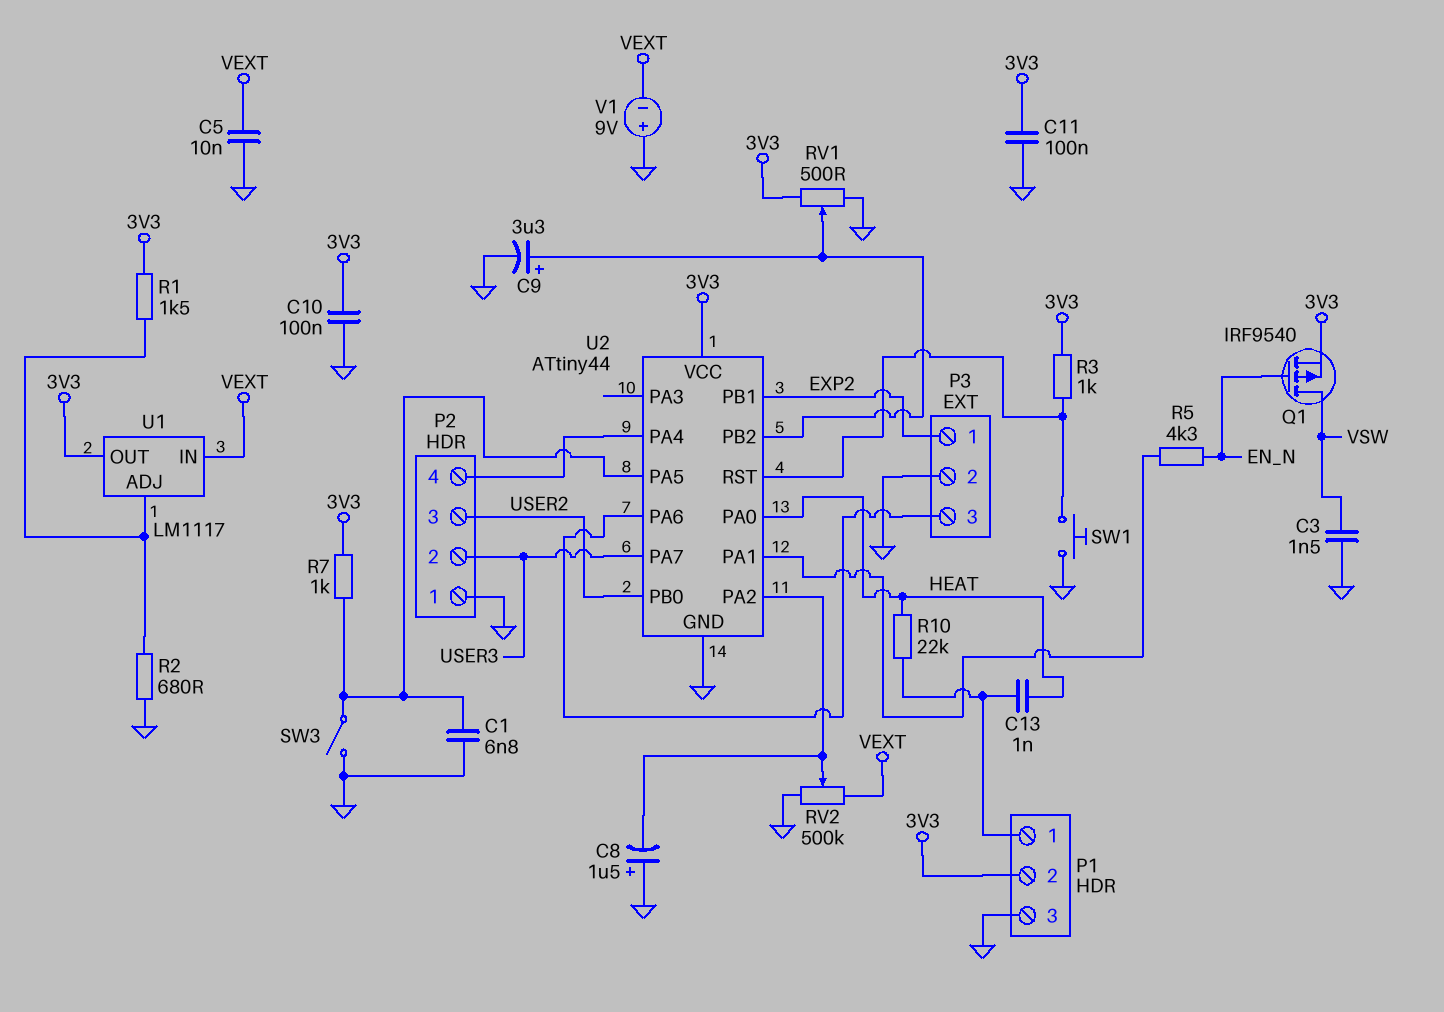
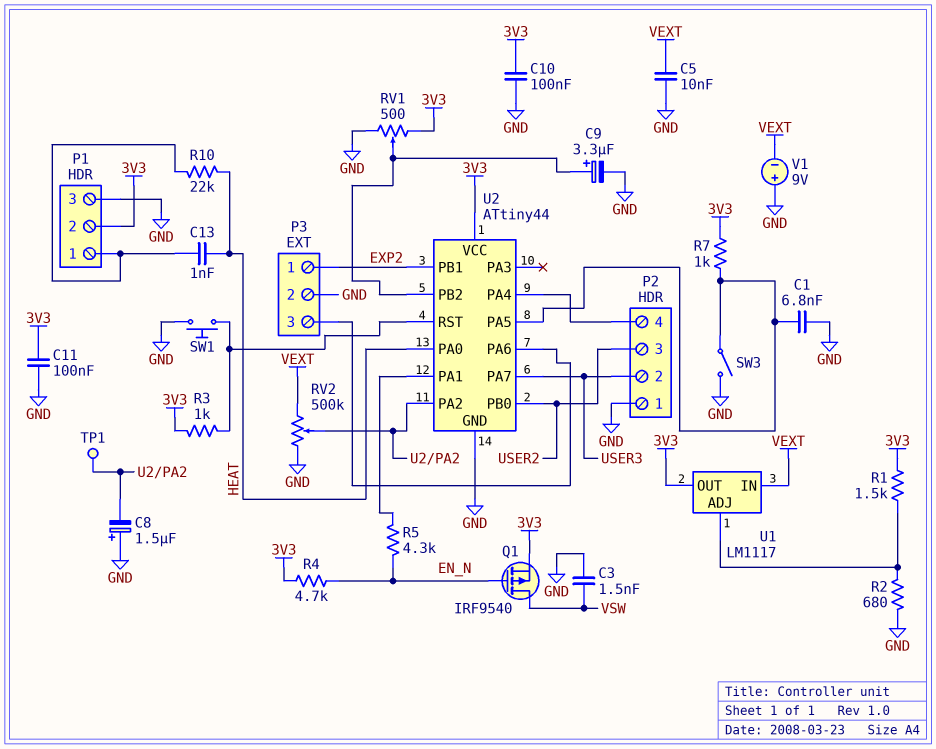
R4: none -> 4.7k (3V3, EN_N)
TP1: none -> test point (U2/PA2)

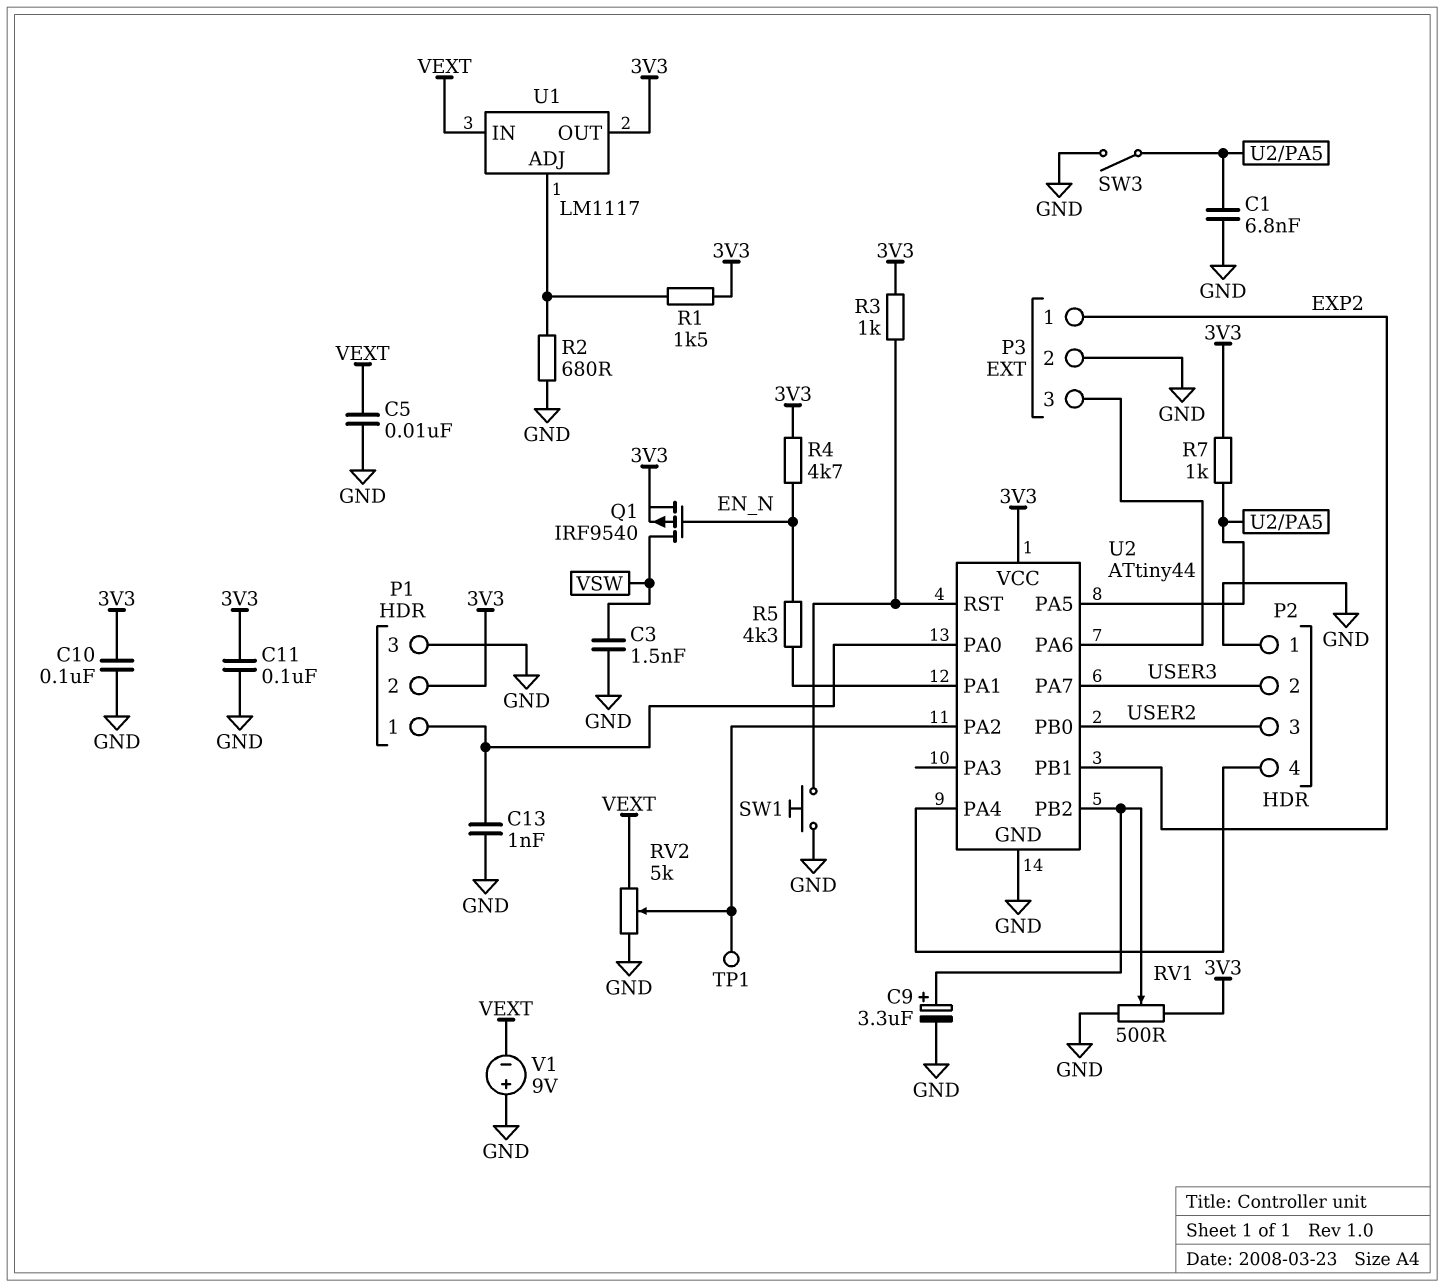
C8: 1.5uF (plus GND, minus U2/PA2) -> none
C13: 1nF (HEAT, P1/1) -> 1nF (GND, P1/1)
R10: 22k (HEAT, P1/1) -> none
RV2: 500k (GND, VEXT, wiper U2/PA2) -> 5k (GND, VEXT, wiper U2/PA2)
U2 pin PA0: HEAT -> P1/1

